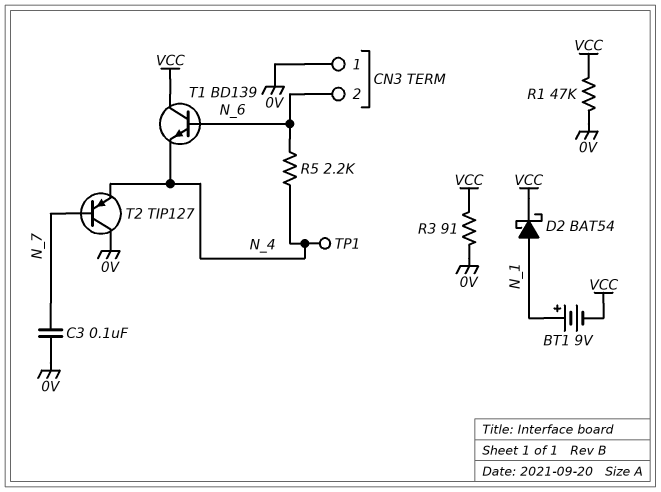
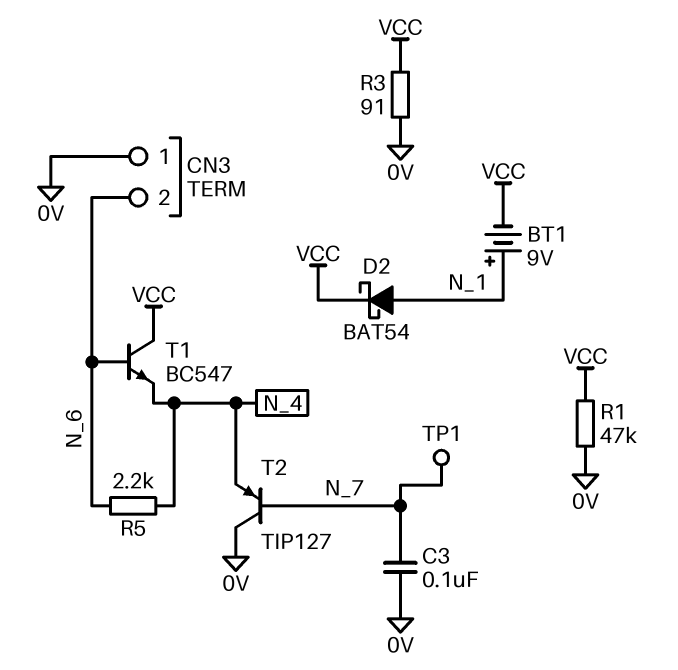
T1: NPN BD139 (B N_6, C VCC, E N_4) -> NPN BC547 (B N_6, C VCC, E N_4)
TP1: test point (N_4) -> test point (N_7)

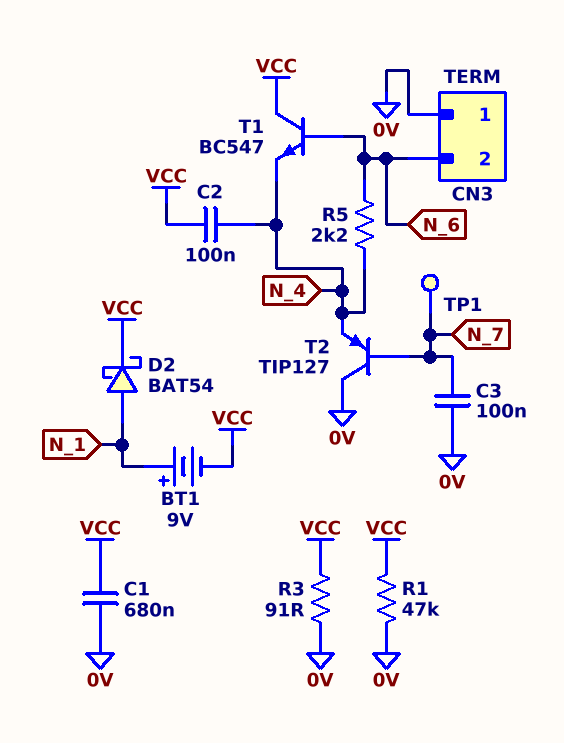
C1: none -> 680nF (0V, VCC)
C2: none -> 100nF (N_4, VCC)

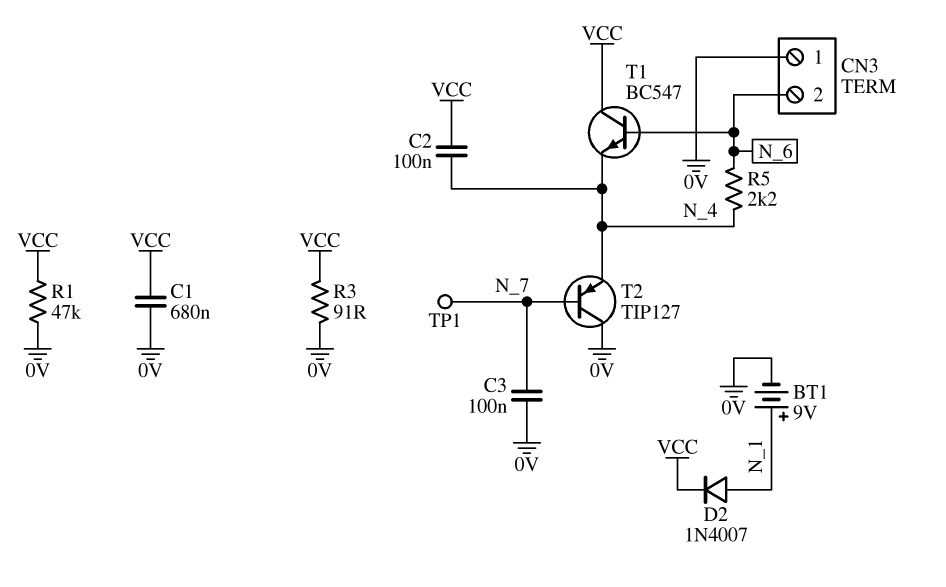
BT1: 9V (plus N_1, minus VCC) -> 9V (plus N_1, minus 0V)
D2: schottky BAT54 (A N_1, K VCC) -> diode 1N4007 (A N_1, K VCC)

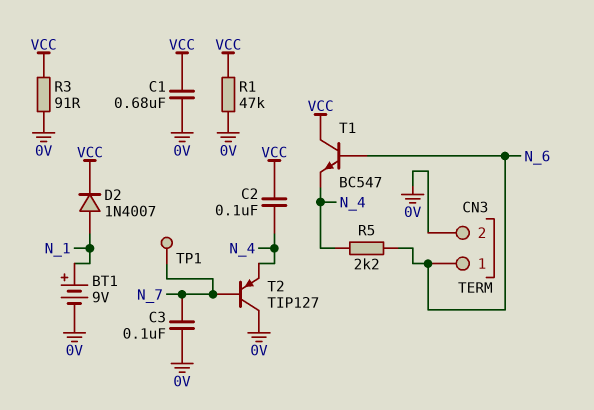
CN3 pin 1: 0V -> N_6
CN3 pin 2: N_6 -> 0V

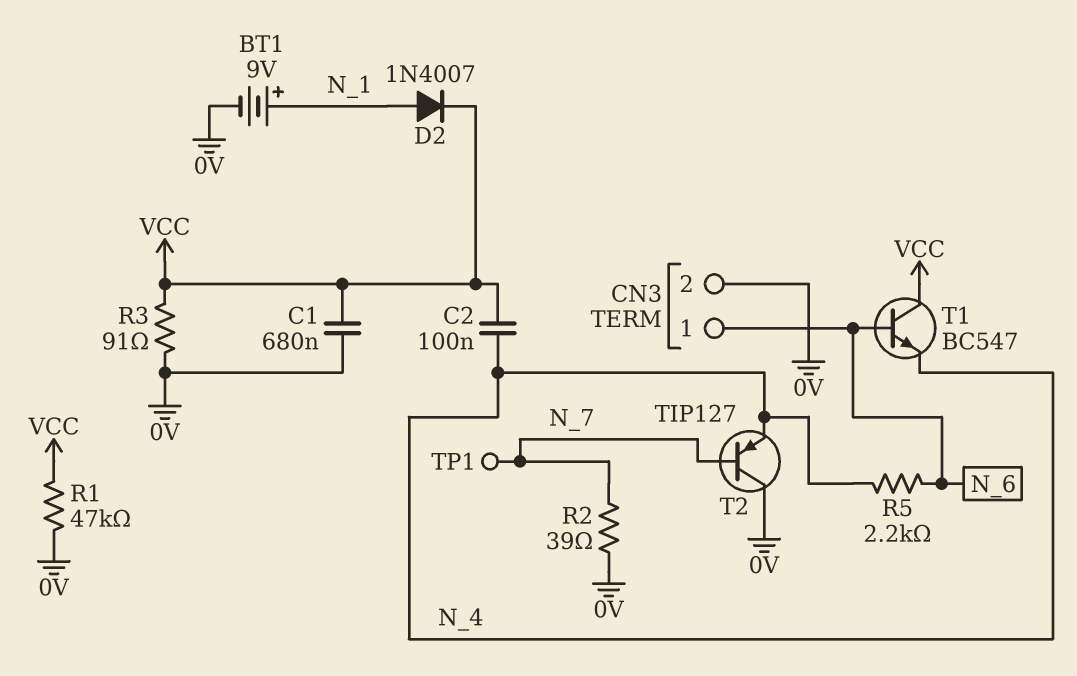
C3: 100nF (0V, N_7) -> none
R2: none -> 39 (0V, N_7)

